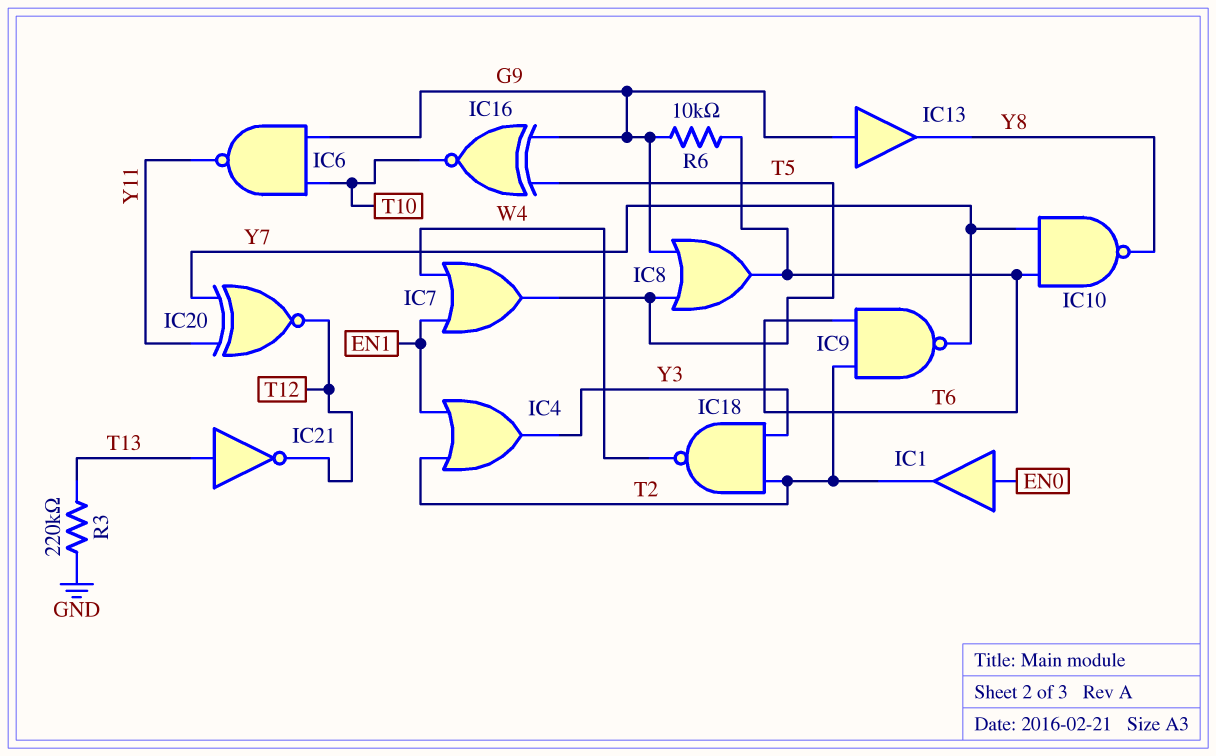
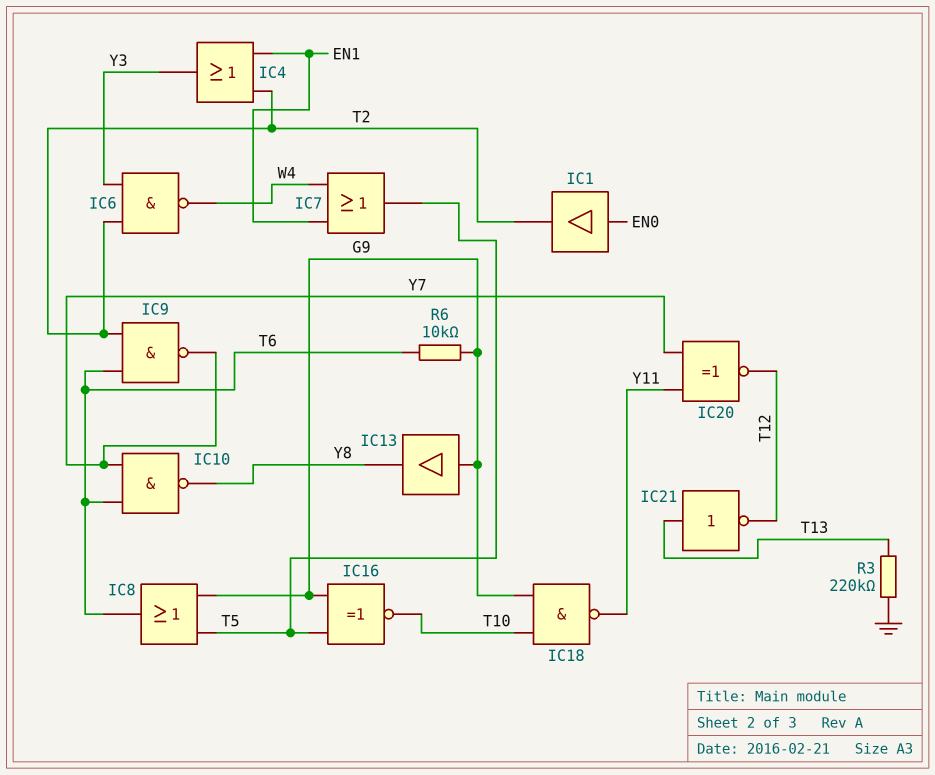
IC6: NAND (in G9, in T10, out Y11) -> NAND (in T2, in Y3, out W4)
IC18: NAND (in T2, in Y3, out W4) -> NAND (in G9, in T10, out Y11)

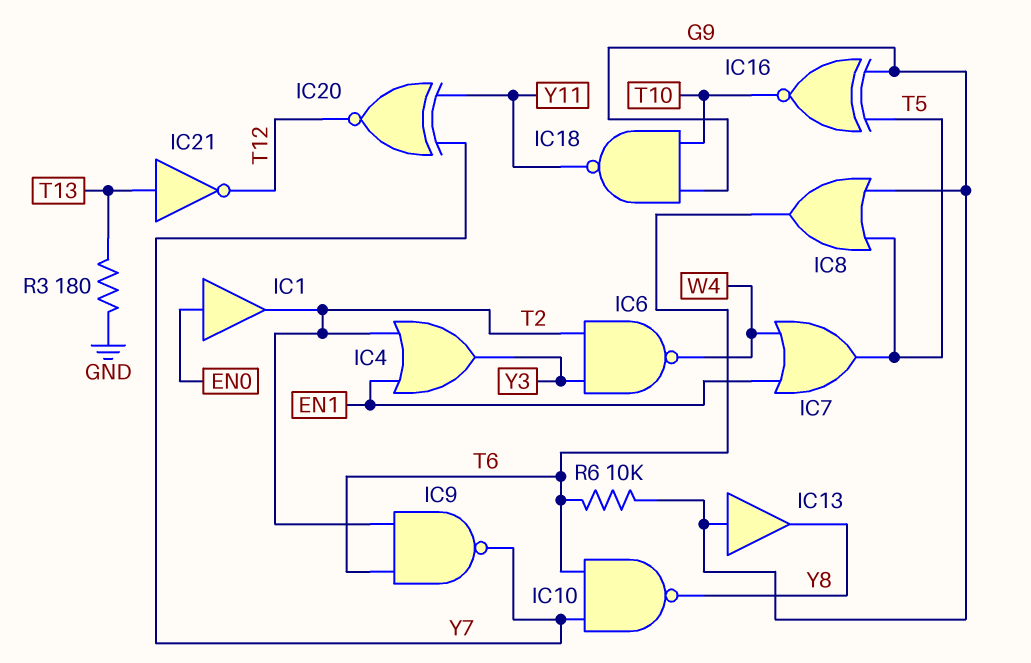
R3: 220k (GND, T13) -> 180 (GND, T13)

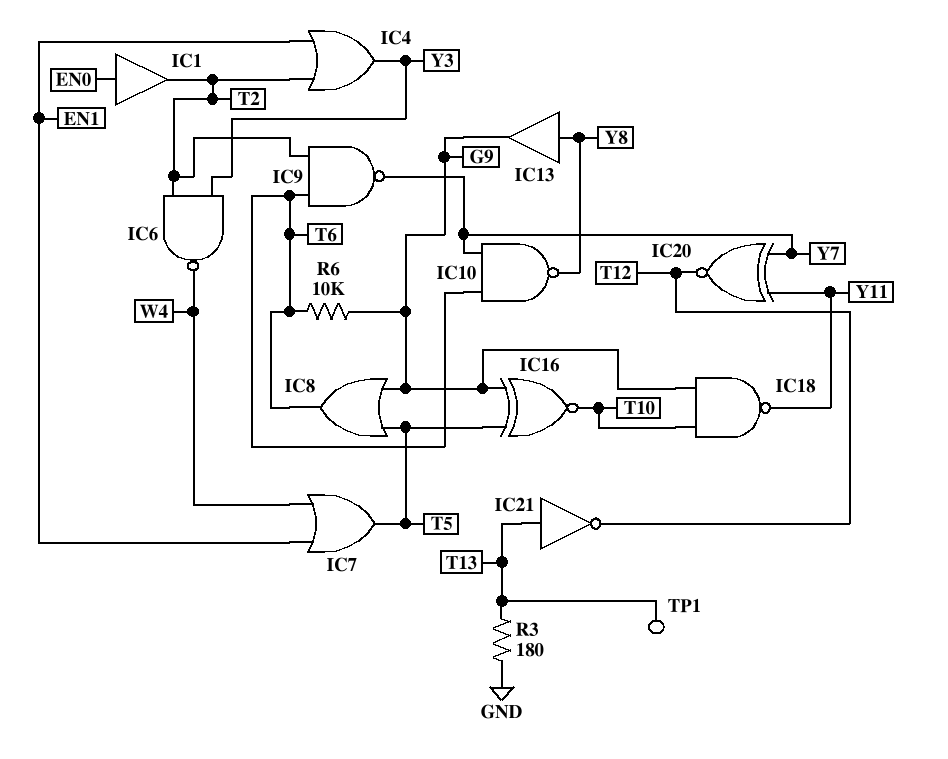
IC13: buffer (in G9, out Y8) -> buffer (in Y8, out G9)
TP1: none -> test point (T13)

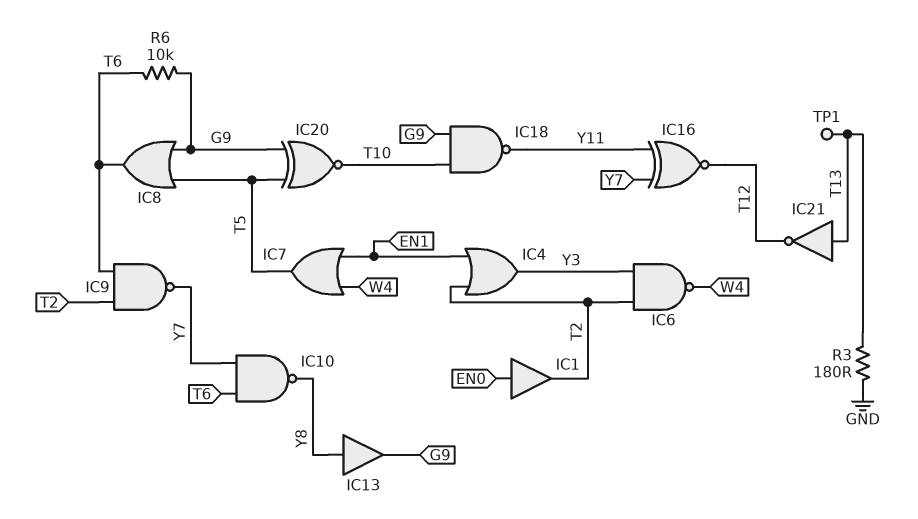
IC16: XNOR (in G9, in T5, out T10) -> XNOR (in Y7, in Y11, out T12)
IC20: XNOR (in Y7, in Y11, out T12) -> XNOR (in G9, in T5, out T10)

